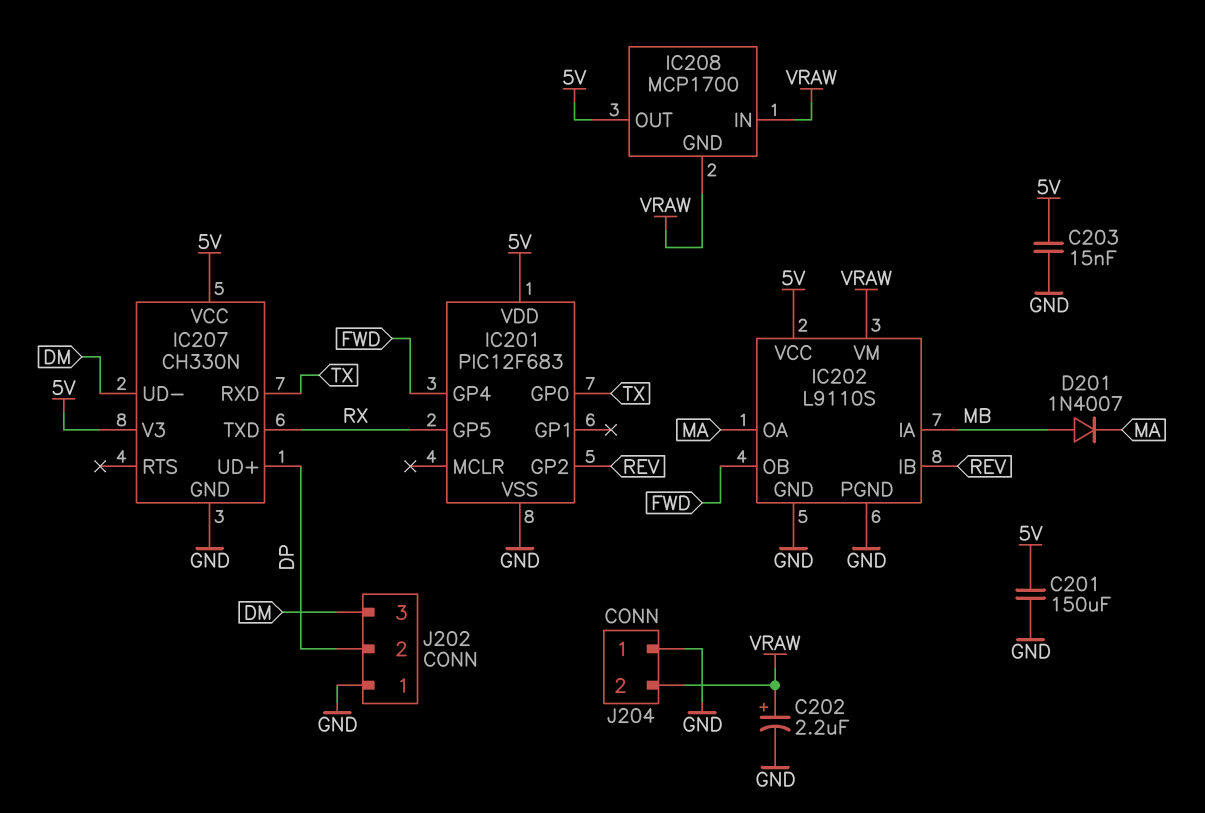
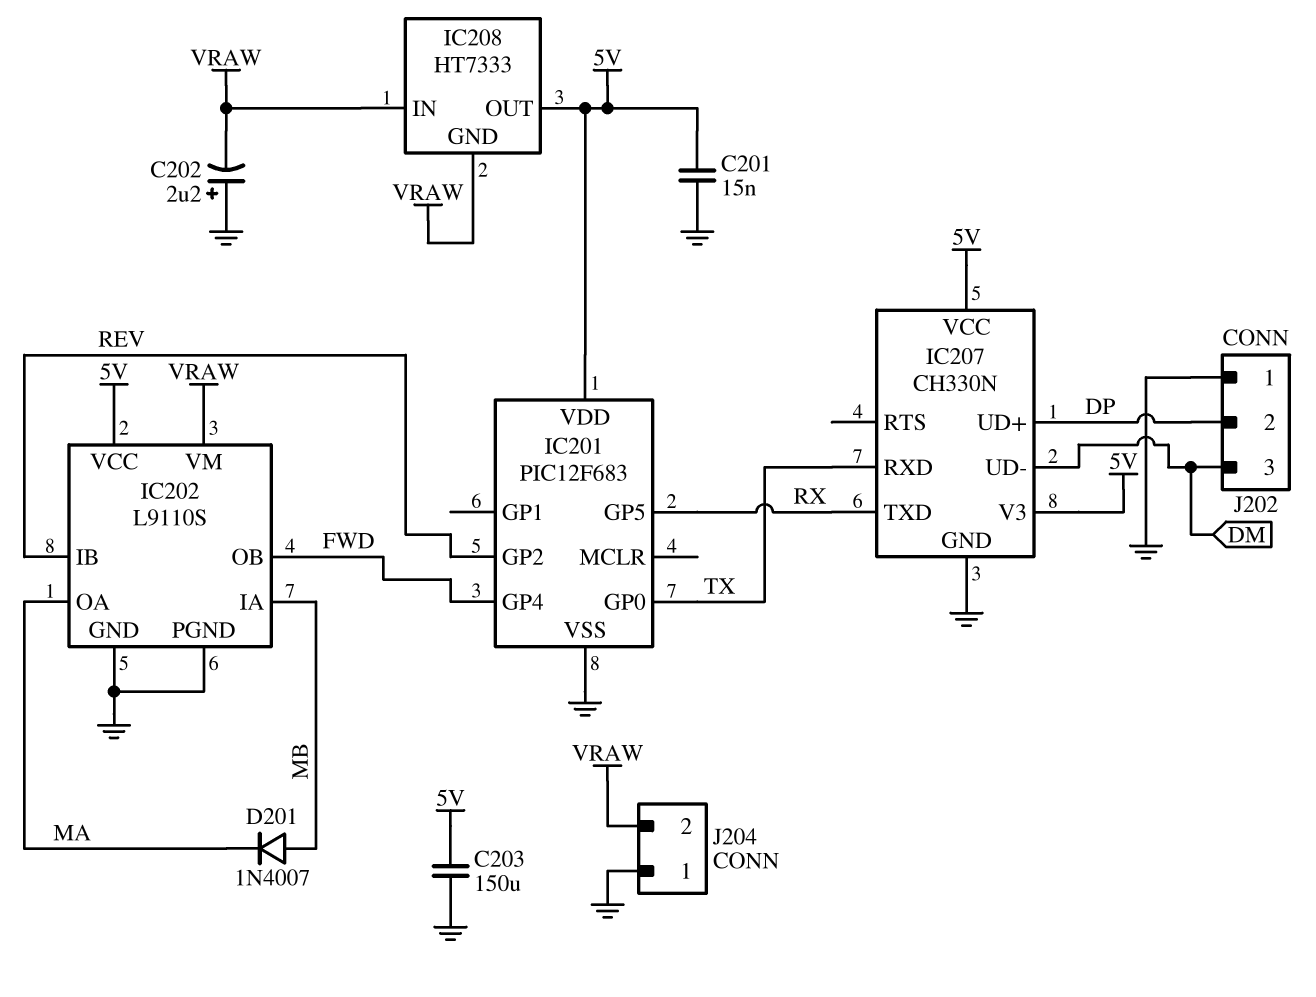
C201: 150uF (5V, GND) -> 15nF (5V, GND)
C202: 2.2uF (plus VRAW, minus GND) -> 2.2uF (plus GND, minus VRAW)
C203: 15nF (5V, GND) -> 150uF (5V, GND)
IC208: MCP1700 -> HT7333

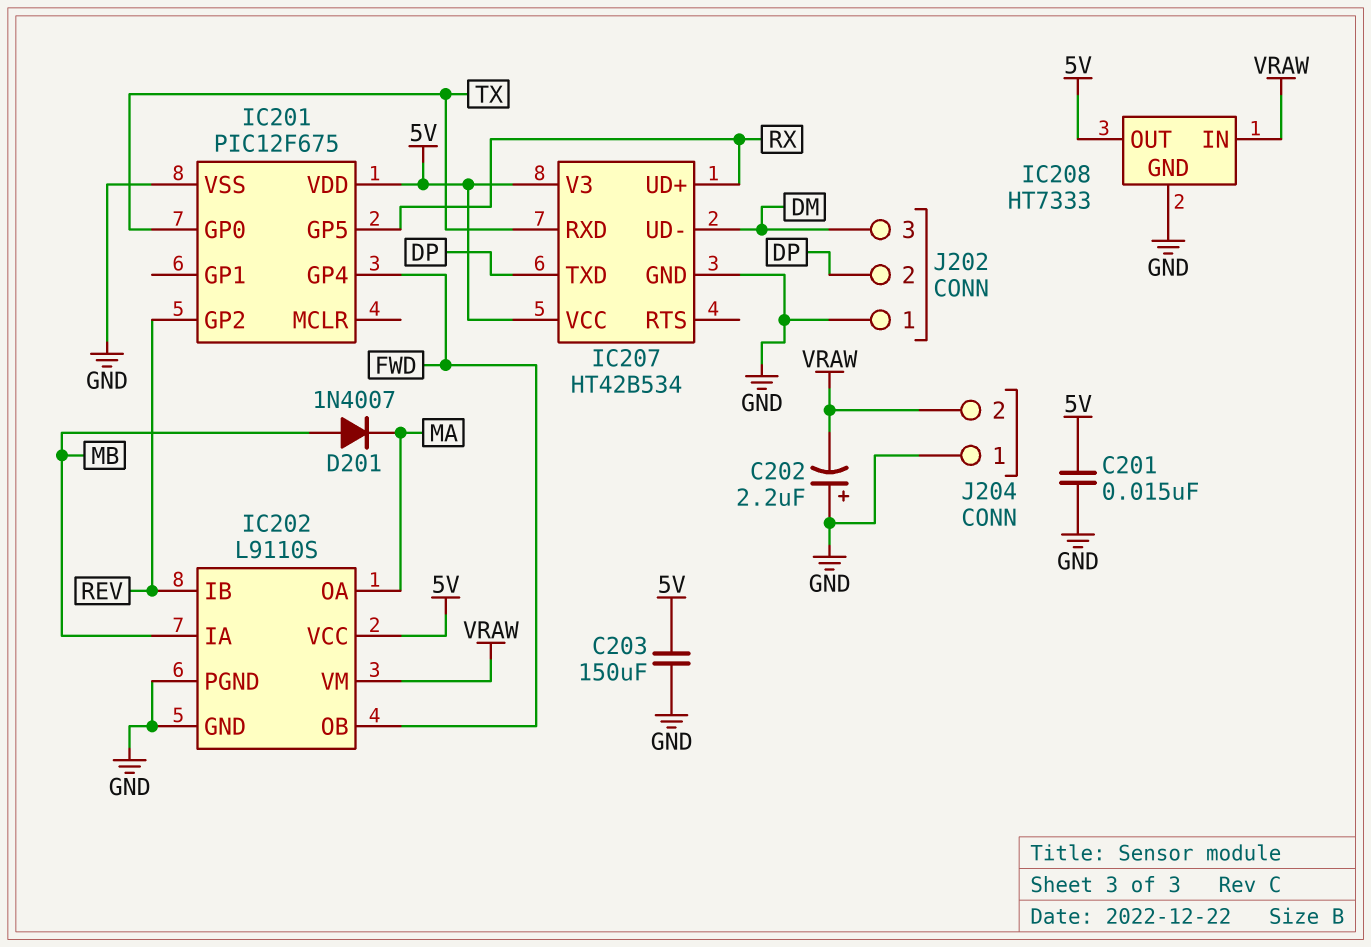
IC201: PIC12F683 -> PIC12F675
IC207: CH330N -> HT42B534
IC207 pin TXD: RX -> DP
IC207 pin UD+: DP -> RX
IC208 pin GND: VRAW -> GND

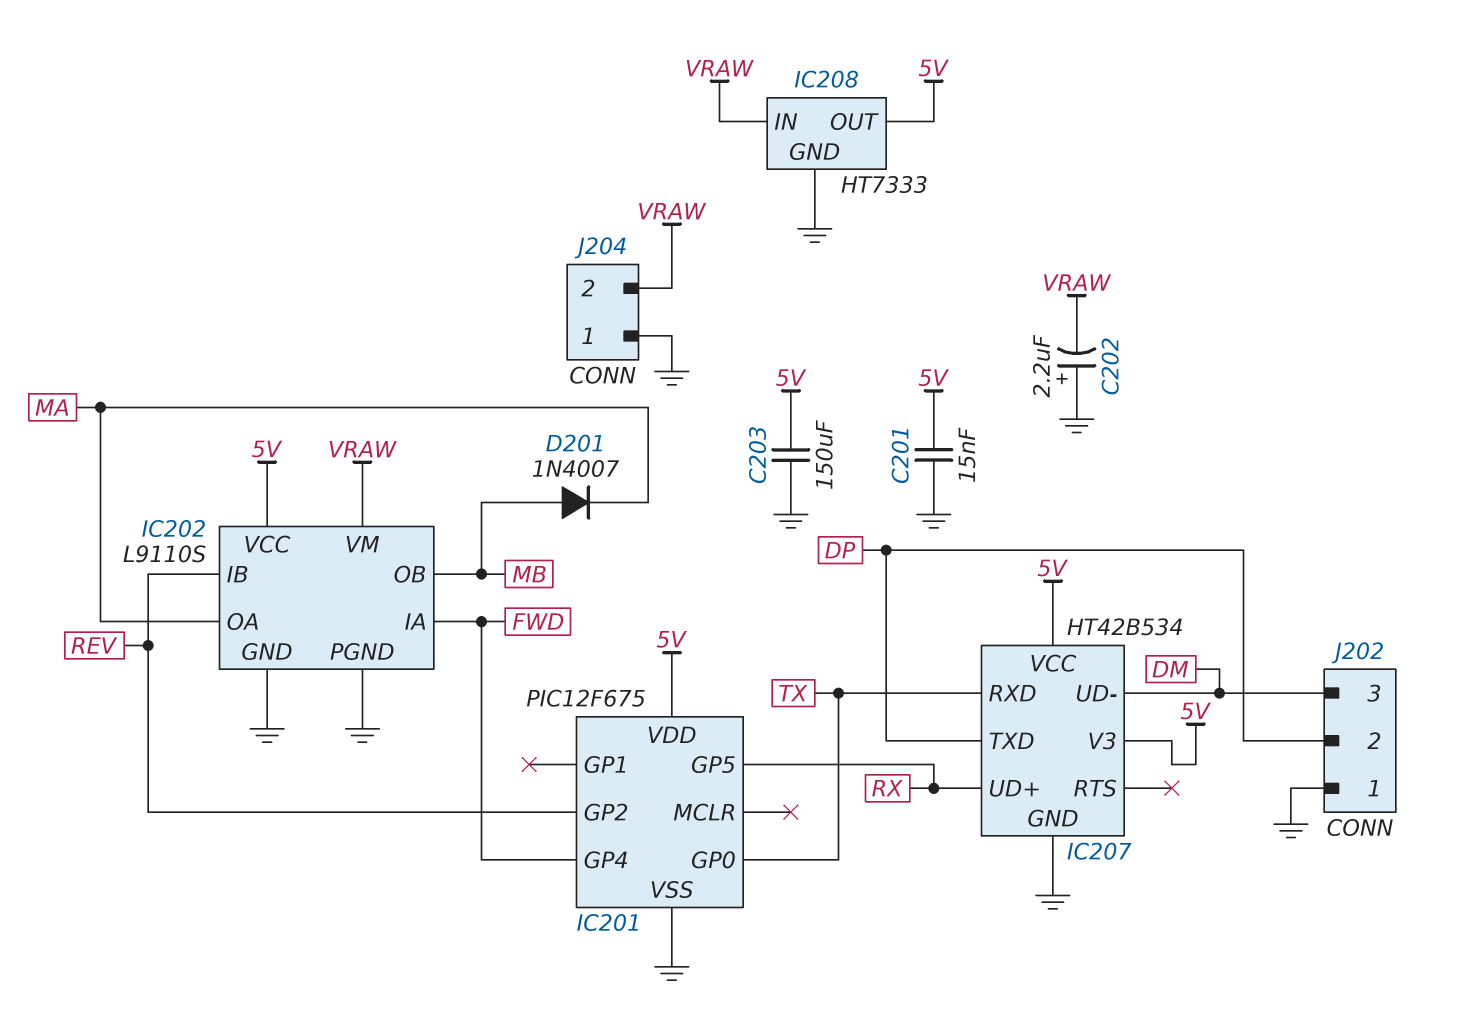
IC202 pin IA: MB -> FWD
IC202 pin OB: FWD -> MB

